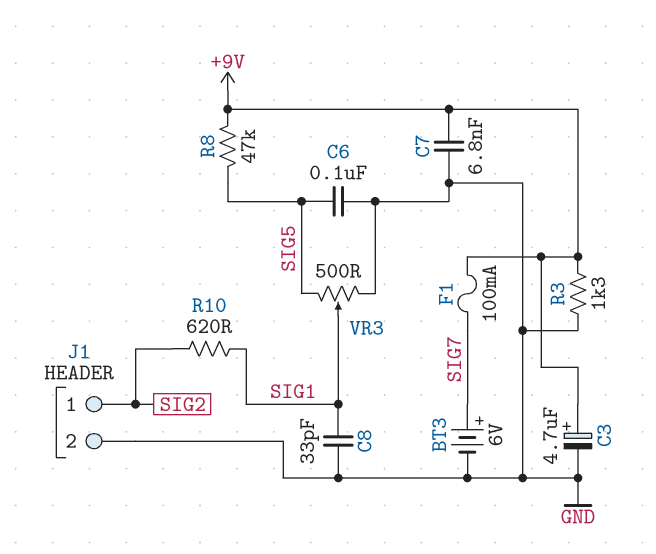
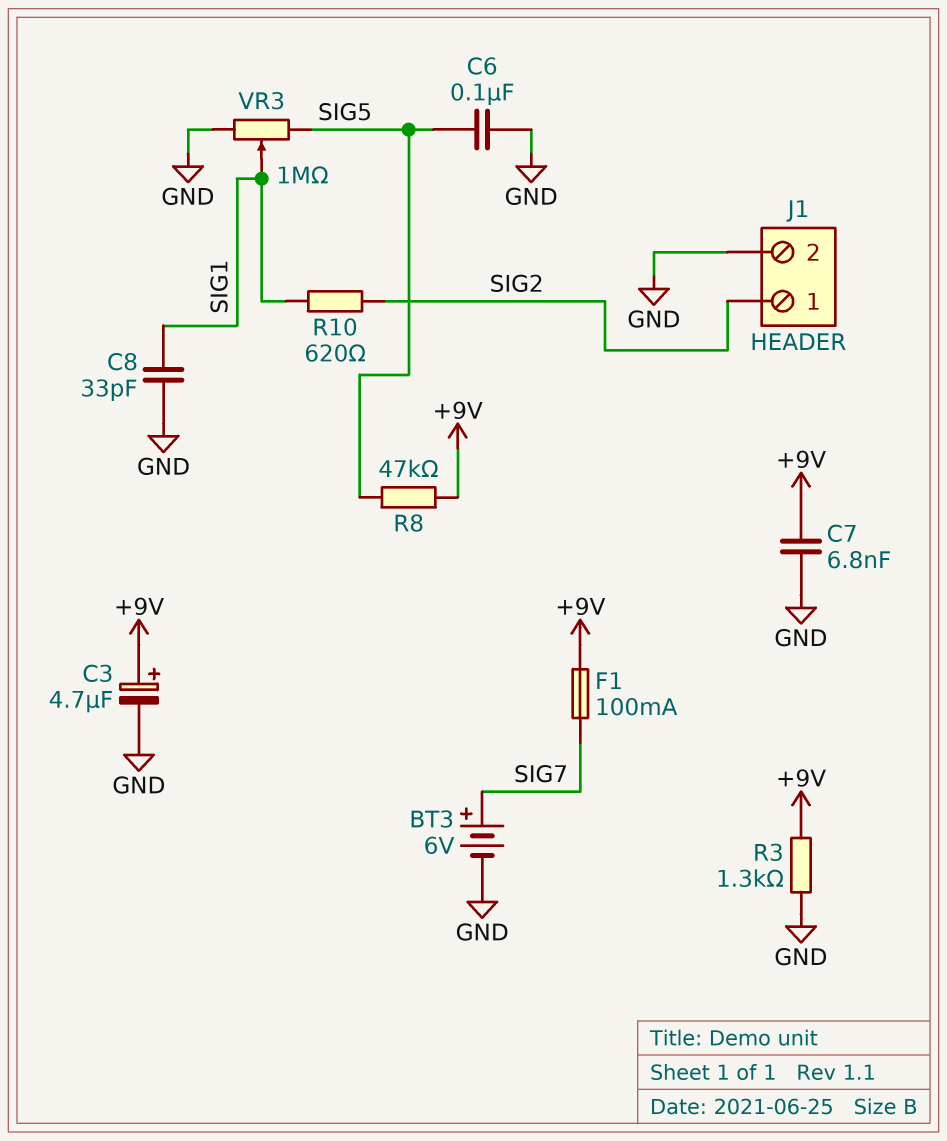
VR3: 500 (GND, SIG5, wiper SIG1) -> 1M (GND, SIG5, wiper SIG1)

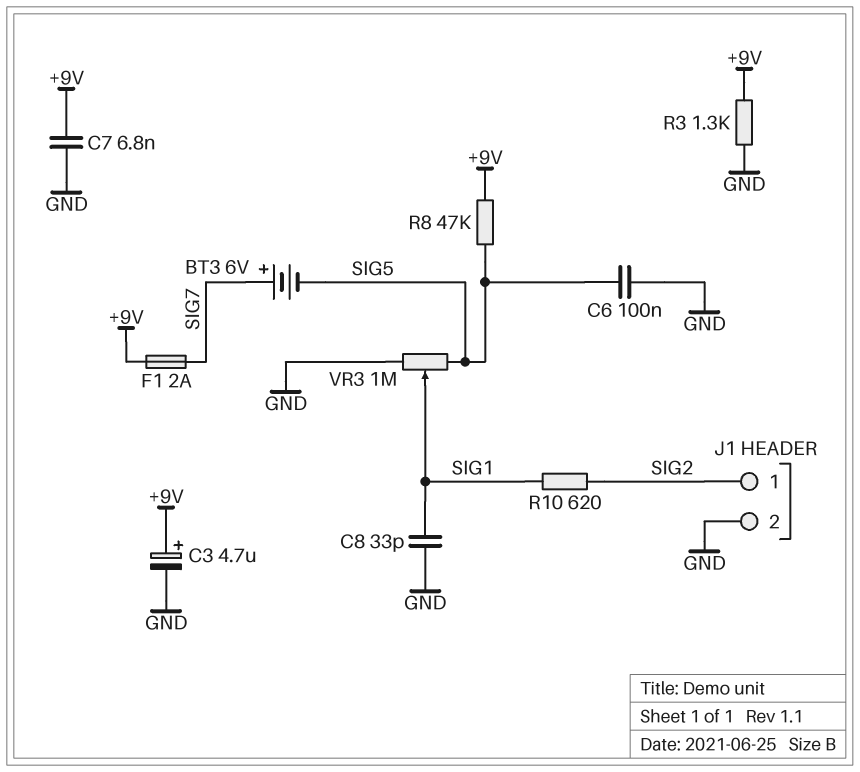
BT3: 6V (plus SIG7, minus GND) -> 6V (plus SIG7, minus SIG5)
F1: 100mA (+9V, SIG7) -> 2A (+9V, SIG7)

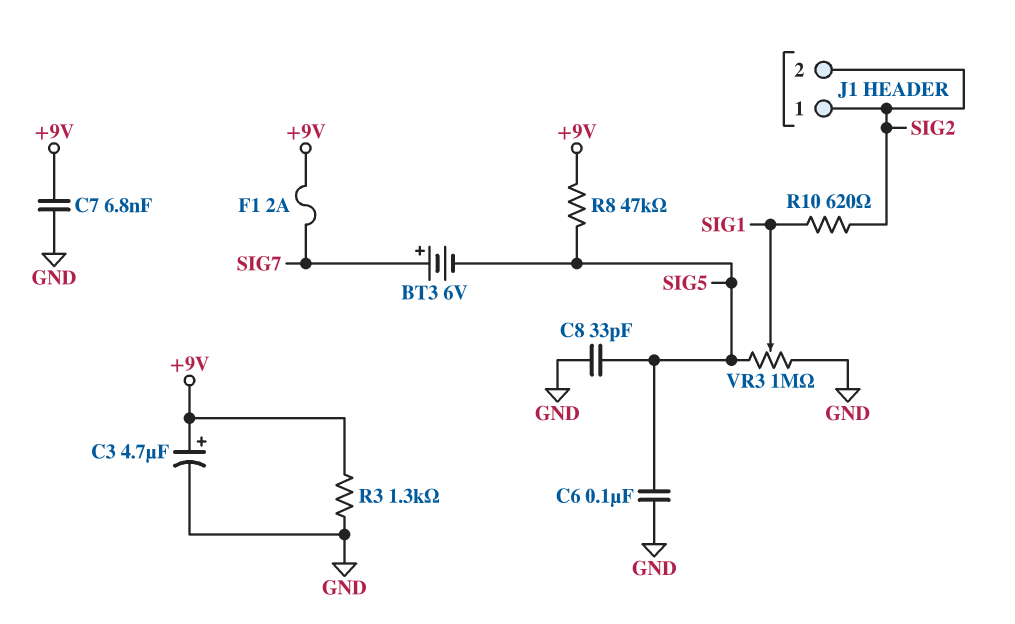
C8: 33pF (GND, SIG1) -> 33pF (GND, SIG5)
J1 pin 2: GND -> SIG2

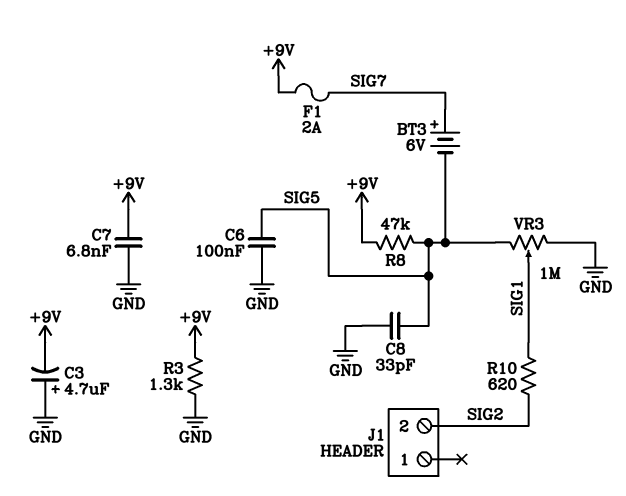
C3: 4.7uF (plus +9V, minus GND) -> 4.7uF (plus GND, minus +9V)
J1 pin 1: SIG2 -> none

